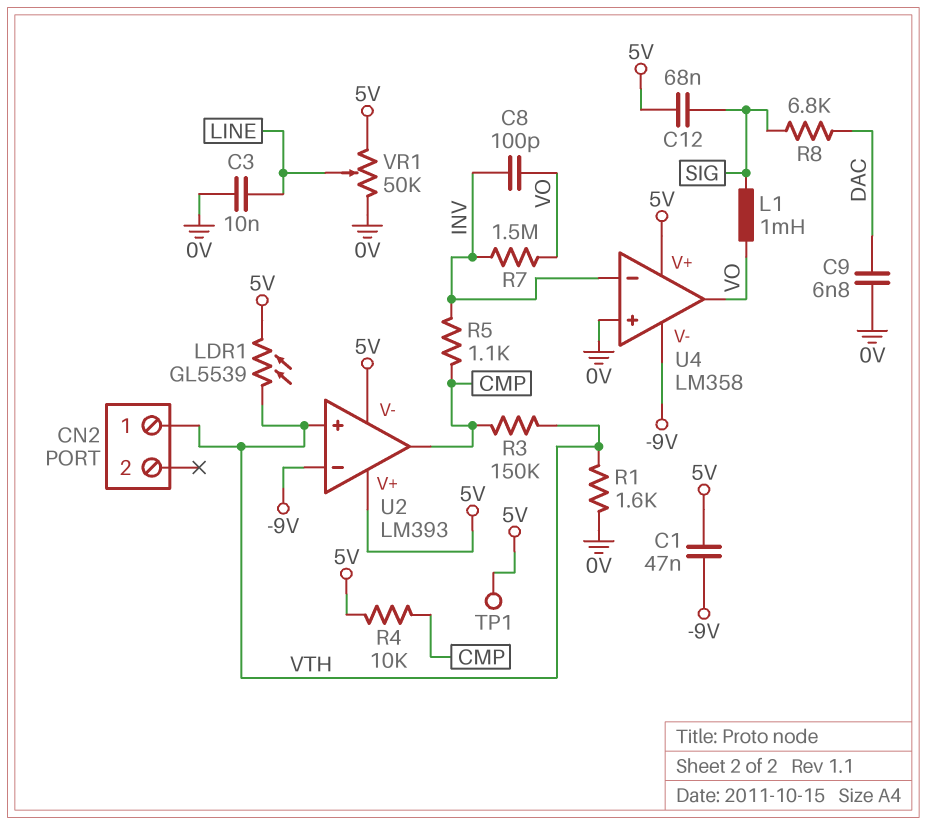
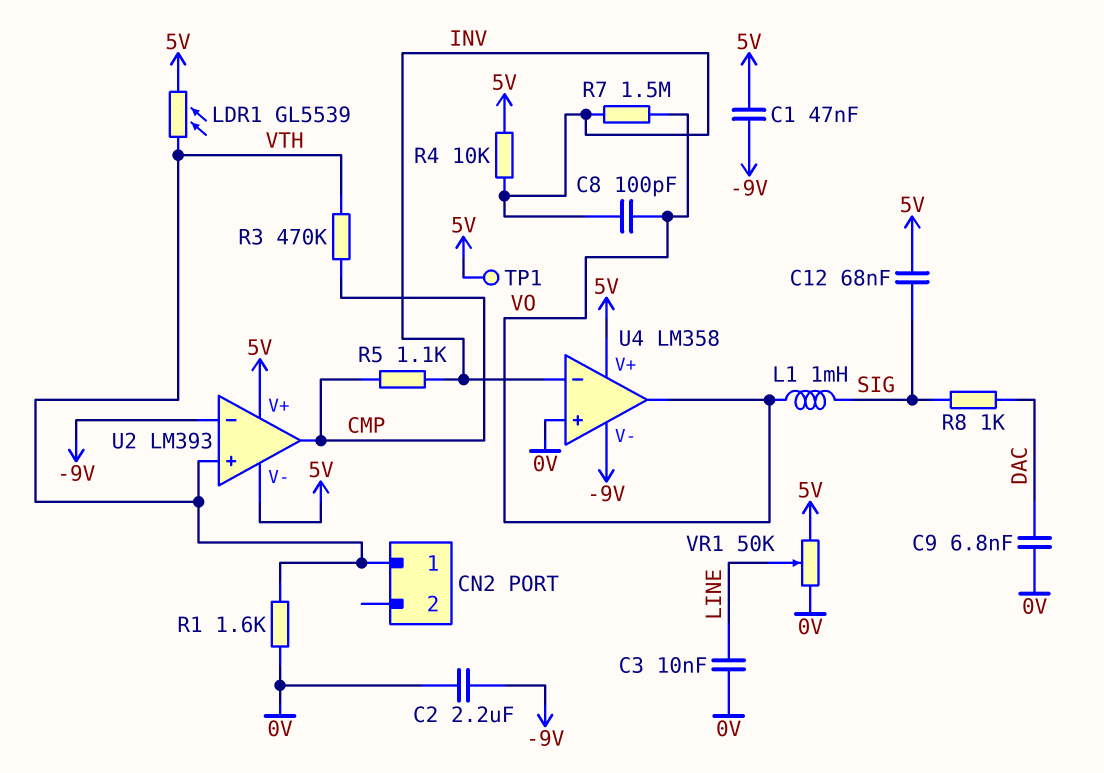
C2: none -> 2.2uF (-9V, 0V)
R3: 150k (CMP, VTH) -> 470k (CMP, VTH)
R4: 10k (5V, CMP) -> 10k (5V, INV)
R8: 6.8k (DAC, SIG) -> 1k (DAC, SIG)

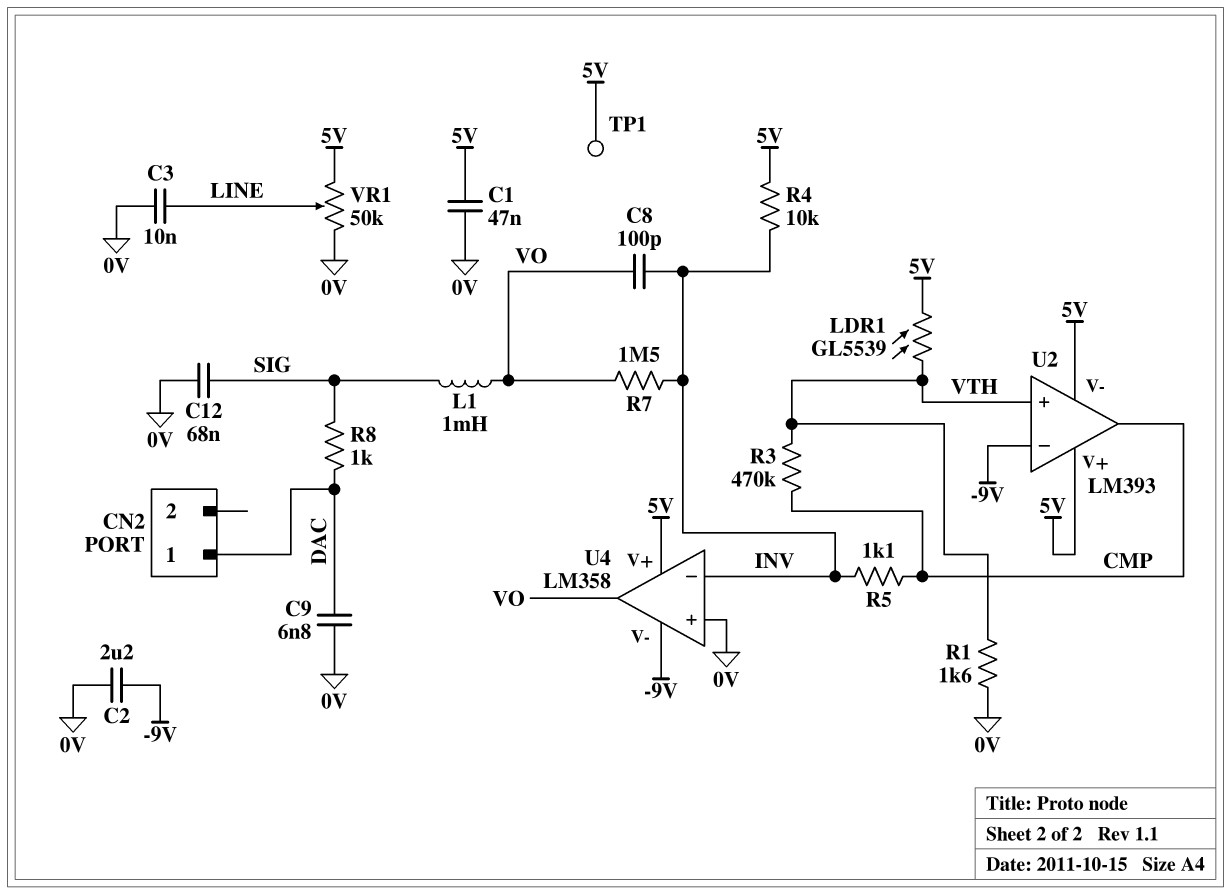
C1: 47nF (-9V, 5V) -> 47nF (0V, 5V)
C12: 68nF (5V, SIG) -> 68nF (0V, SIG)
CN2 pin 1: VTH -> DAC

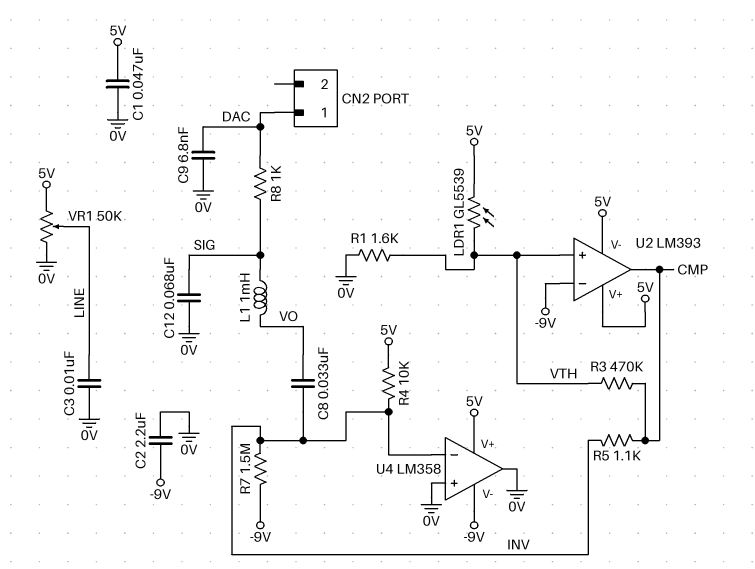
C8: 100pF (INV, VO) -> 33nF (INV, VO)
R7: 1.5M (INV, VO) -> 1.5M (-9V, INV)
TP1: test point (5V) -> none
U4 pin out: VO -> 0V

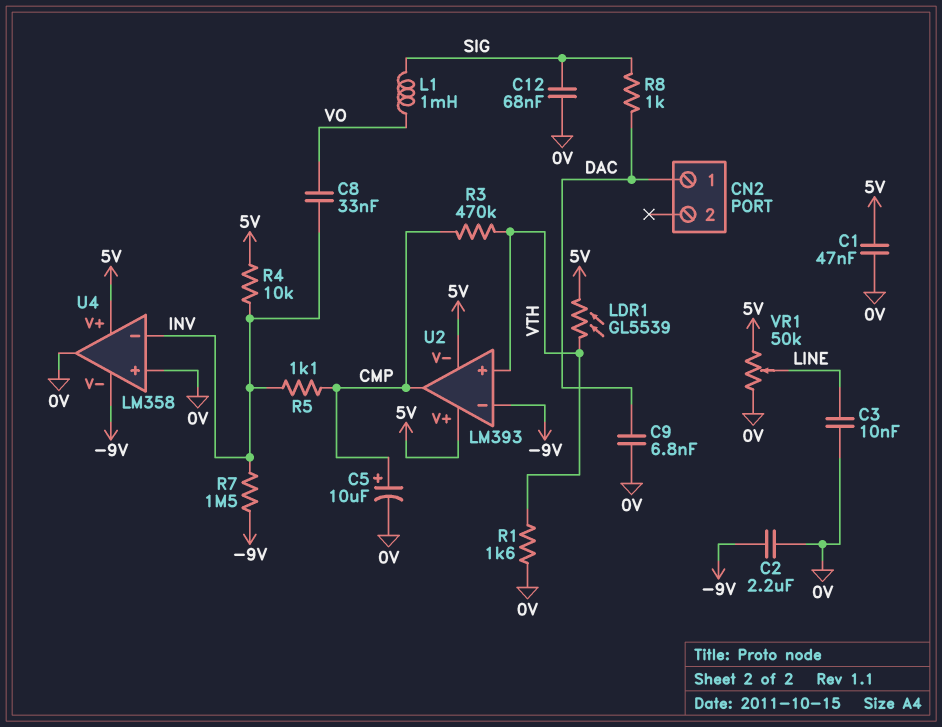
C5: none -> 10uF (plus CMP, minus 0V)

